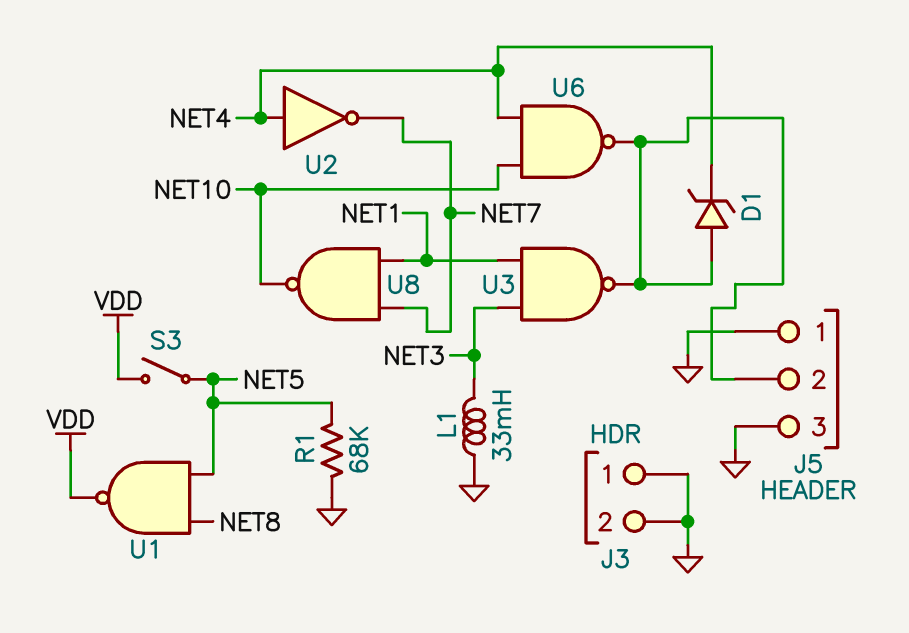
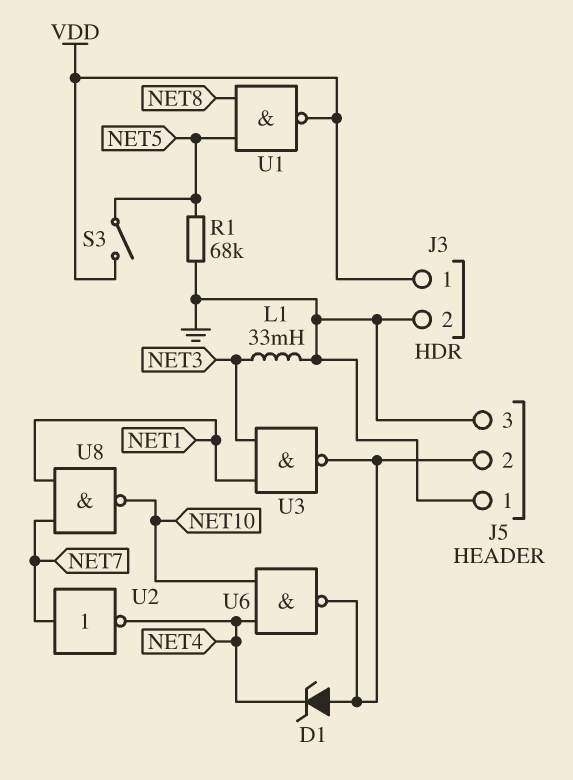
J3 pin 1: GND -> VDD
U2: NOT (in NET4, out NET7) -> NOT (in NET7, out NET4)

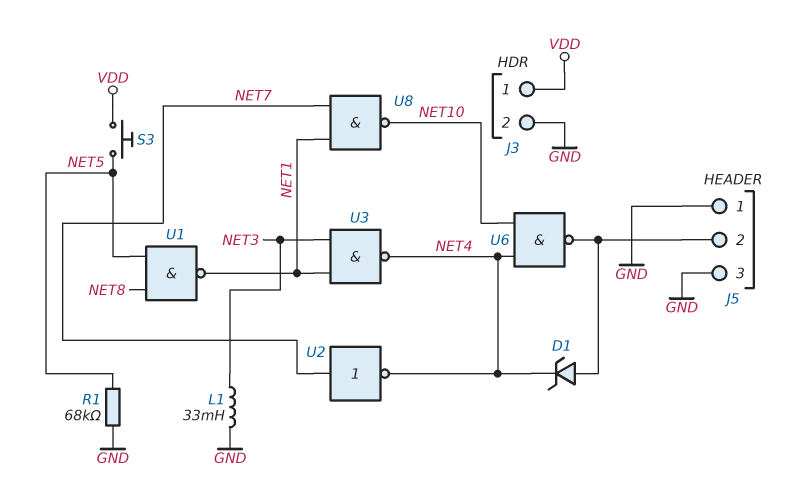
S3: switch (NET5, VDD) -> button (NET5, VDD)
U1: NAND (in NET5, in NET8, out VDD) -> NAND (in NET5, in NET8, out NET1)
U3: NAND (in NET1, in NET3, out J5/2) -> NAND (in NET1, in NET3, out NET4)

